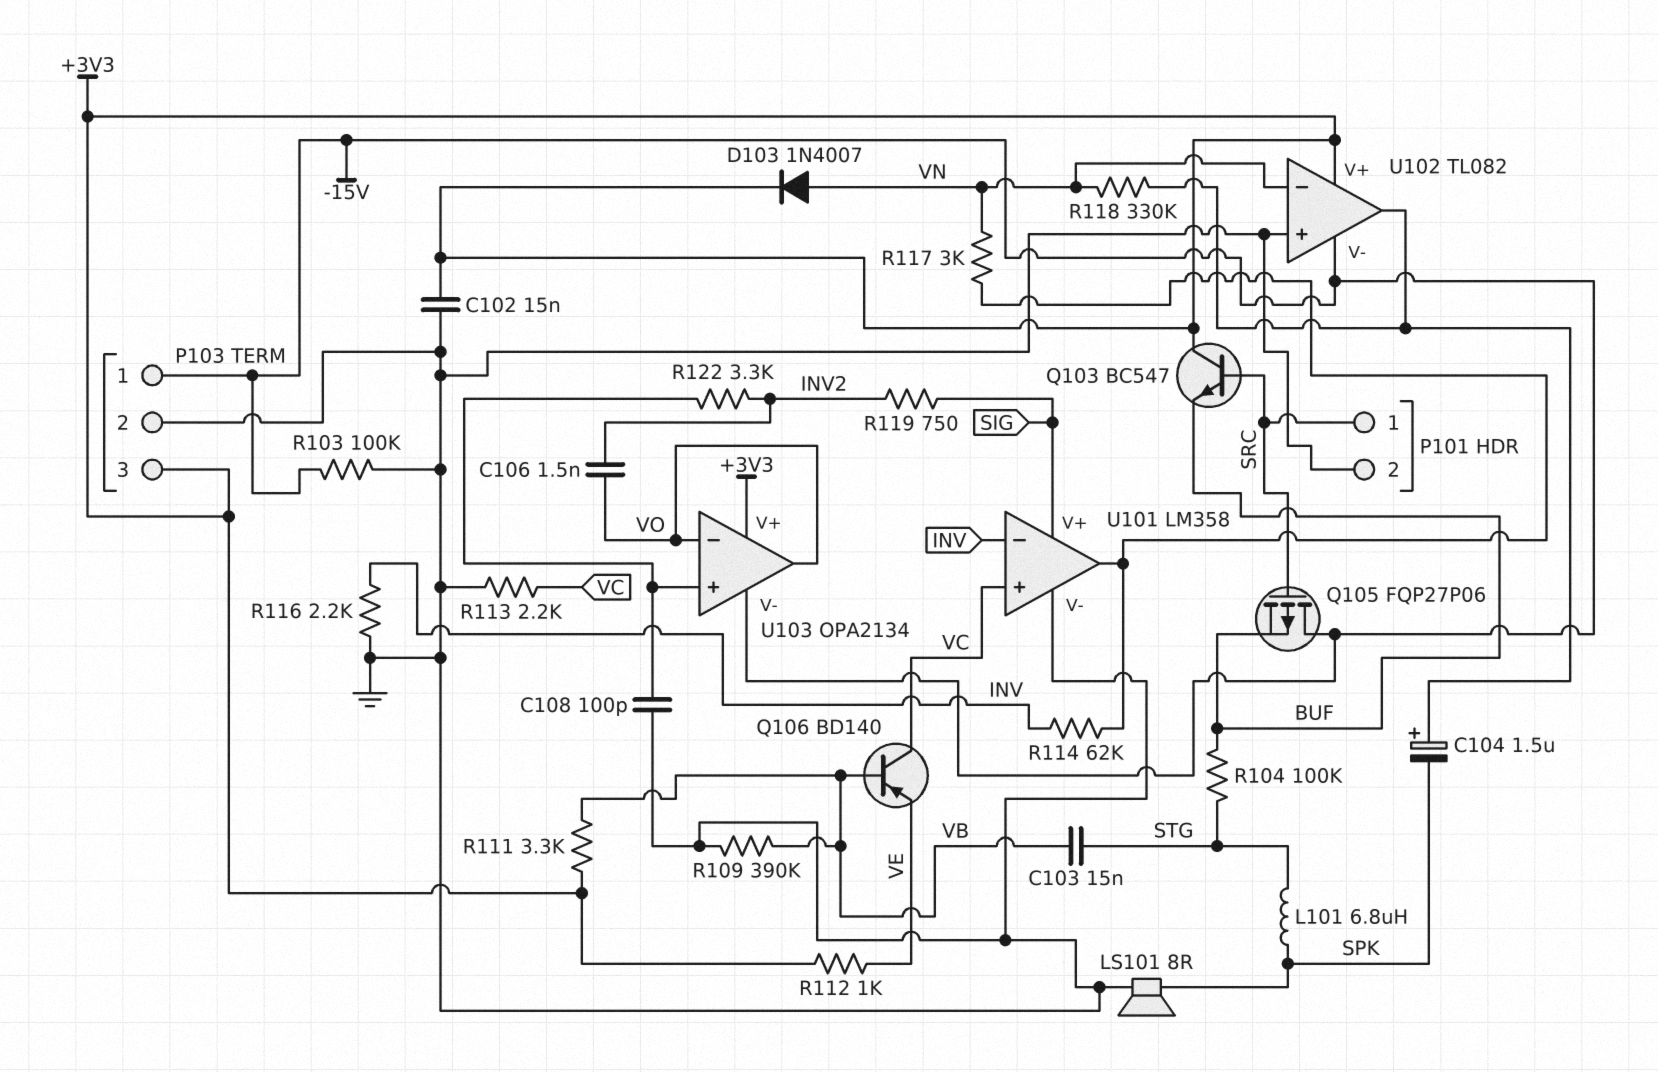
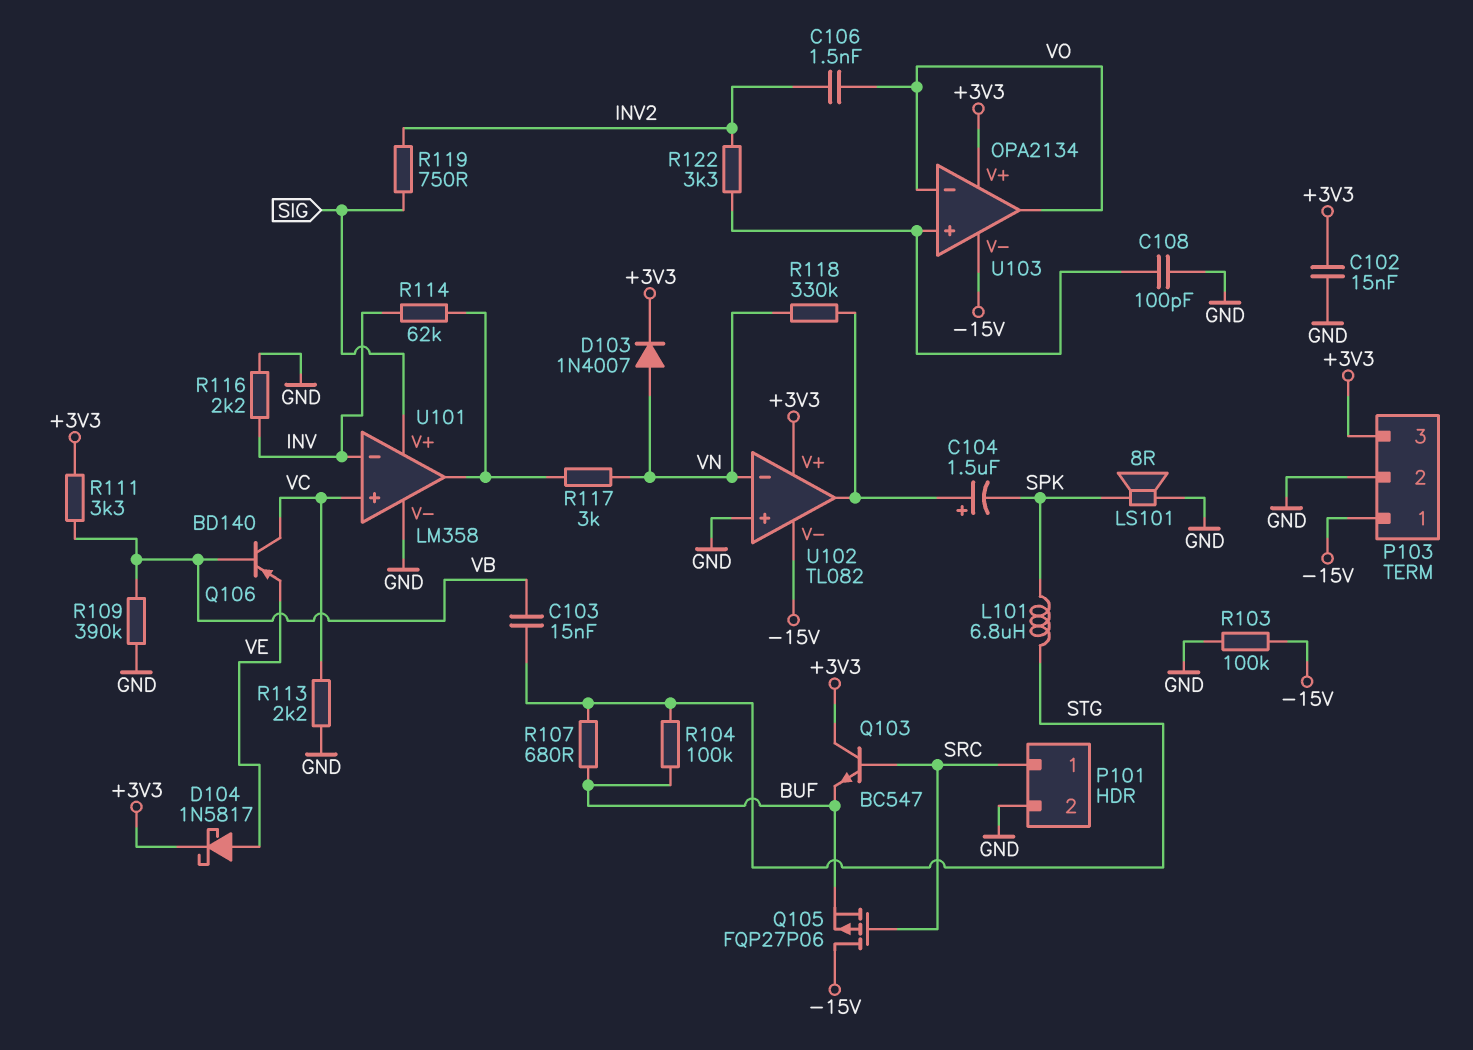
D104: none -> schottky 1N5817 (A VE, K +3V3)
R107: none -> 680 (BUF, STG)
R112: 1k (+3V3, VE) -> none

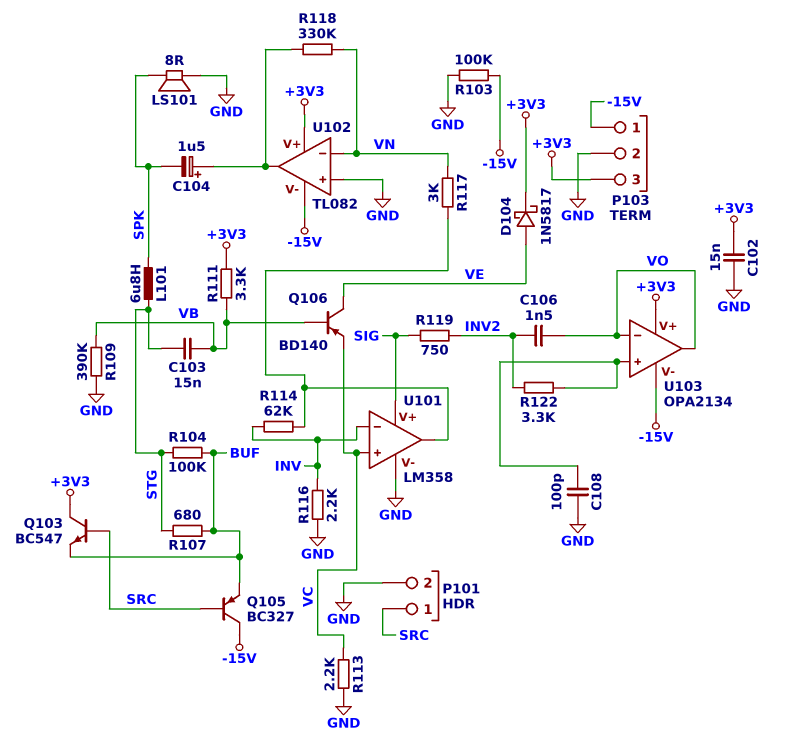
D103: diode 1N4007 (A VN, K +3V3) -> none
Q105: PMOS FQP27P06 (G SRC, D -15V, S BUF) -> PNP BC327 (B SRC, C -15V, E BUF)
Q106: PNP BD140 (B VB, C VC, E VE) -> PNP BD140 (B VB, C VE, E VC)

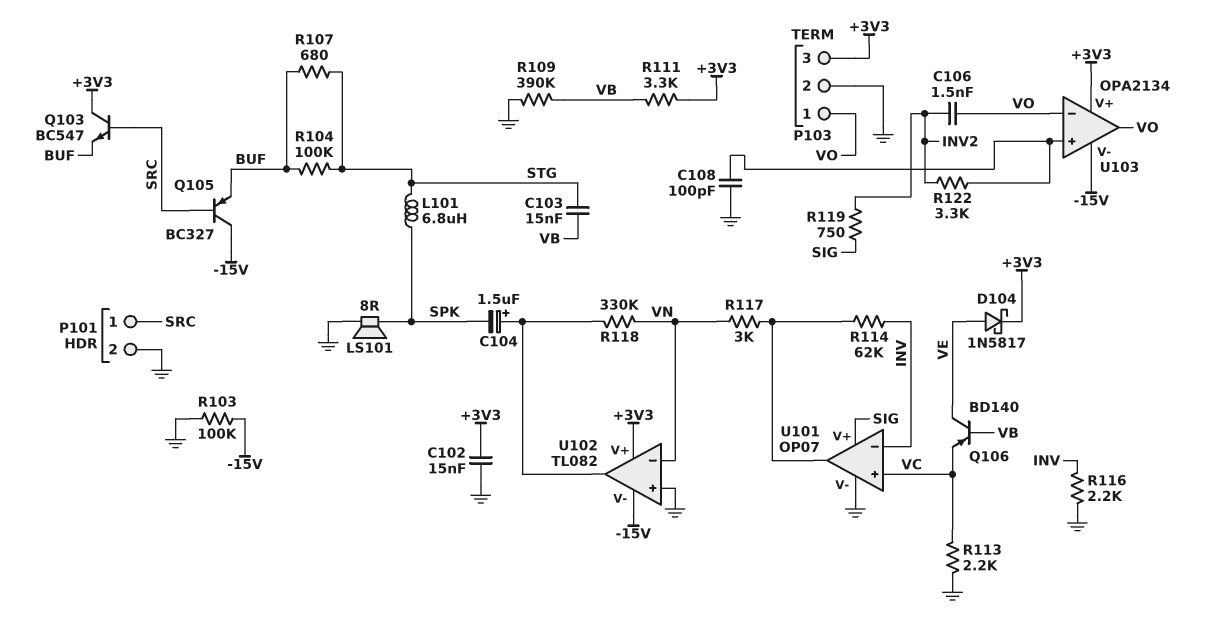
P103 pin 1: -15V -> VO
U101: LM358 -> OP07

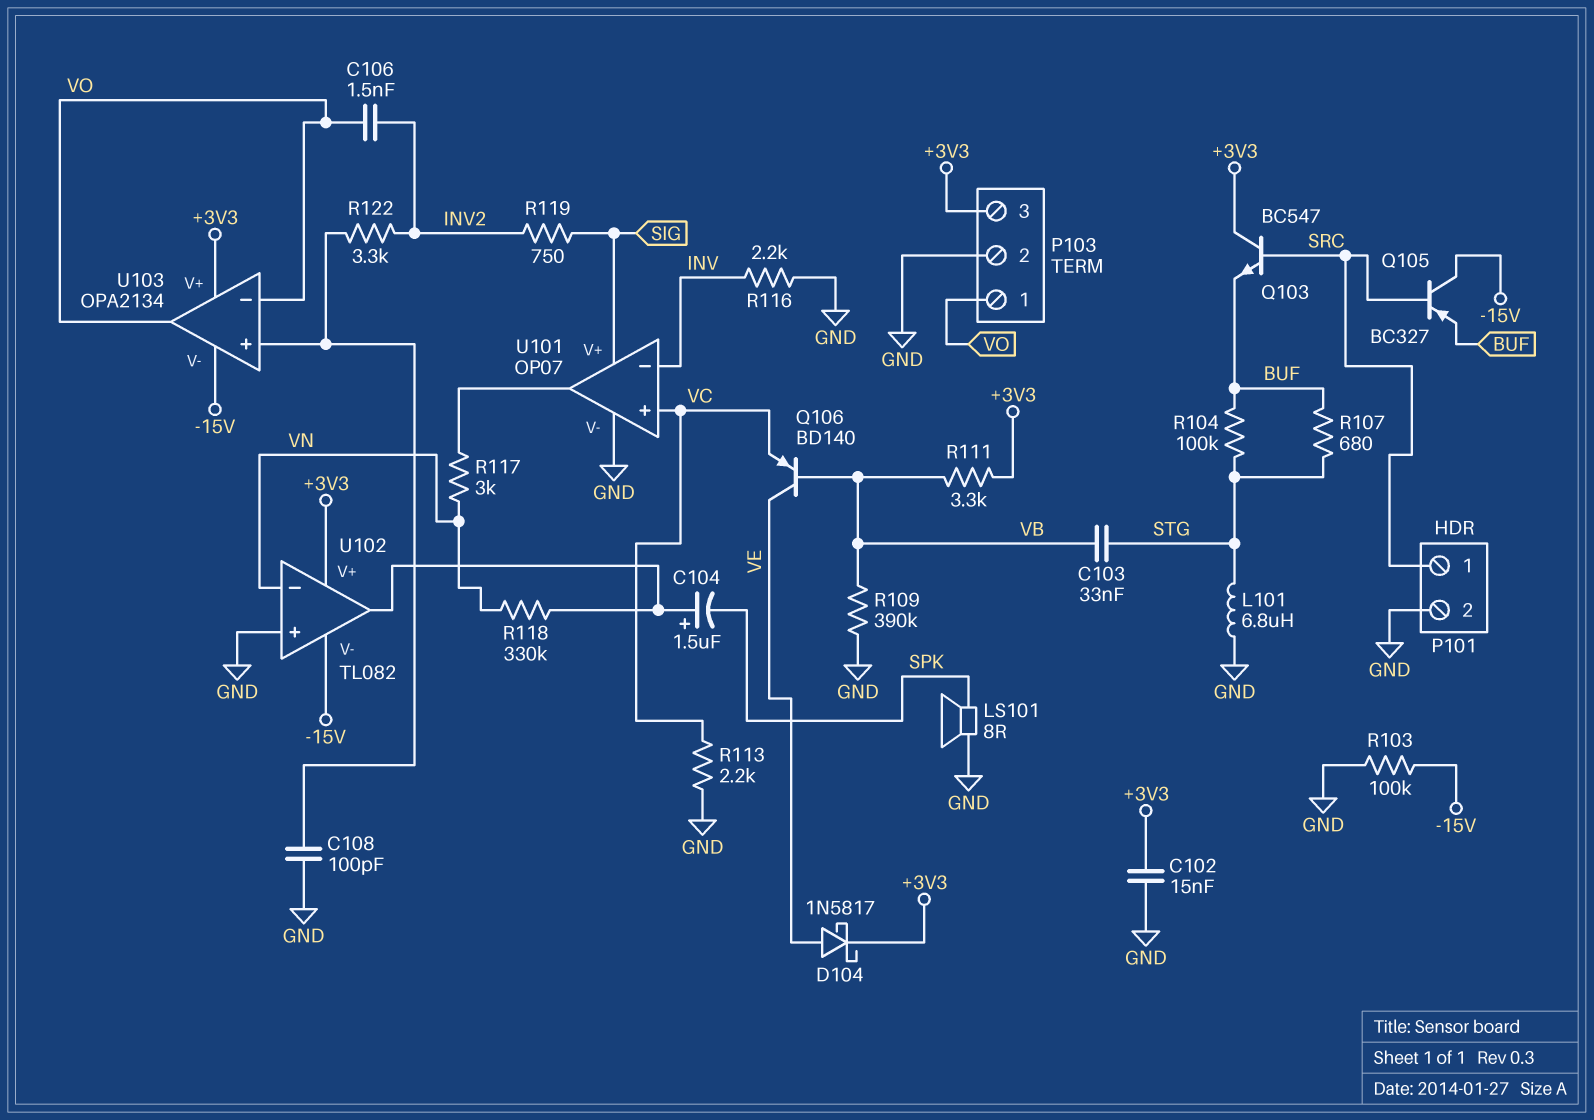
C103: 15nF (STG, VB) -> 33nF (STG, VB)
L101: 6.8uH (SPK, STG) -> 6.8uH (GND, STG)
R114: 62k (INV, U101/out) -> none

